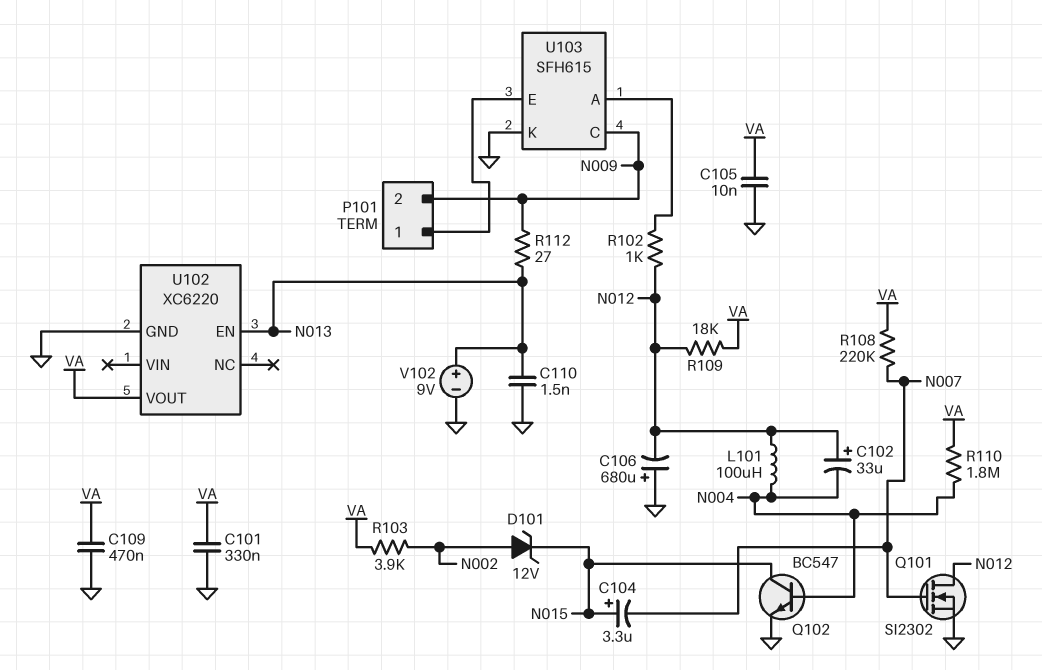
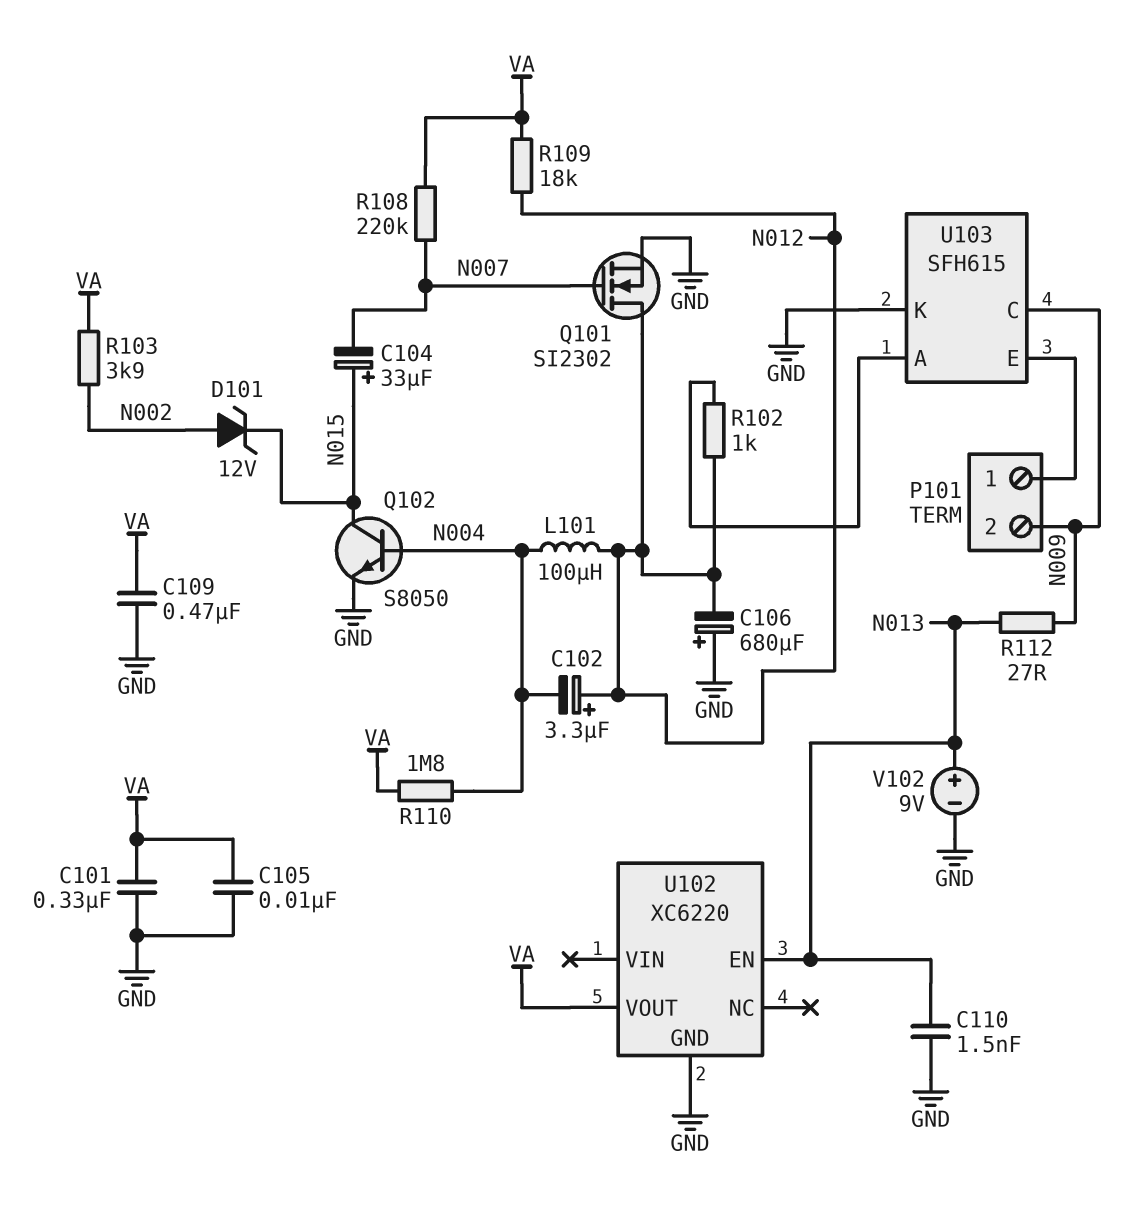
C102: 33uF (plus N012, minus N004) -> 3.3uF (plus N012, minus N004)
C104: 3.3uF (plus N015, minus N007) -> 33uF (plus N015, minus N007)
Q102: NPN BC547 (B N004, C N015, E GND) -> NPN S8050 (B N004, C N015, E GND)

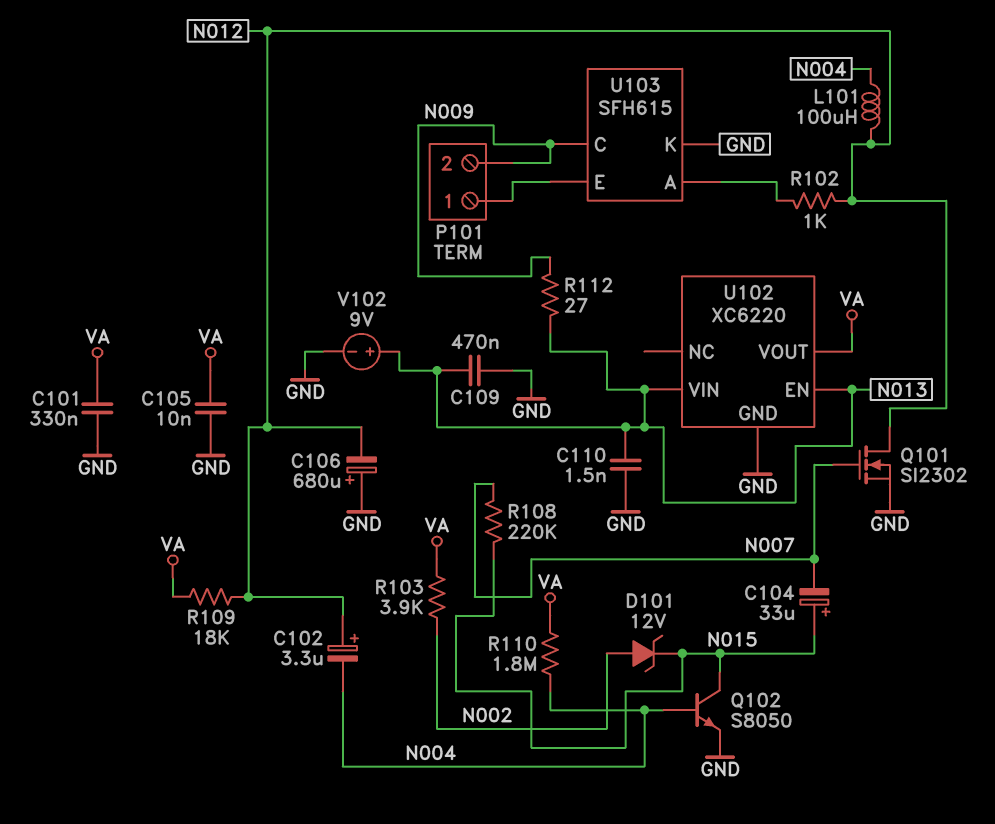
C109: 470nF (GND, VA) -> 470nF (GND, N013)
R108: 220k (N007, VA) -> 220k (N007, N015)
U102 pin VIN: none -> N013

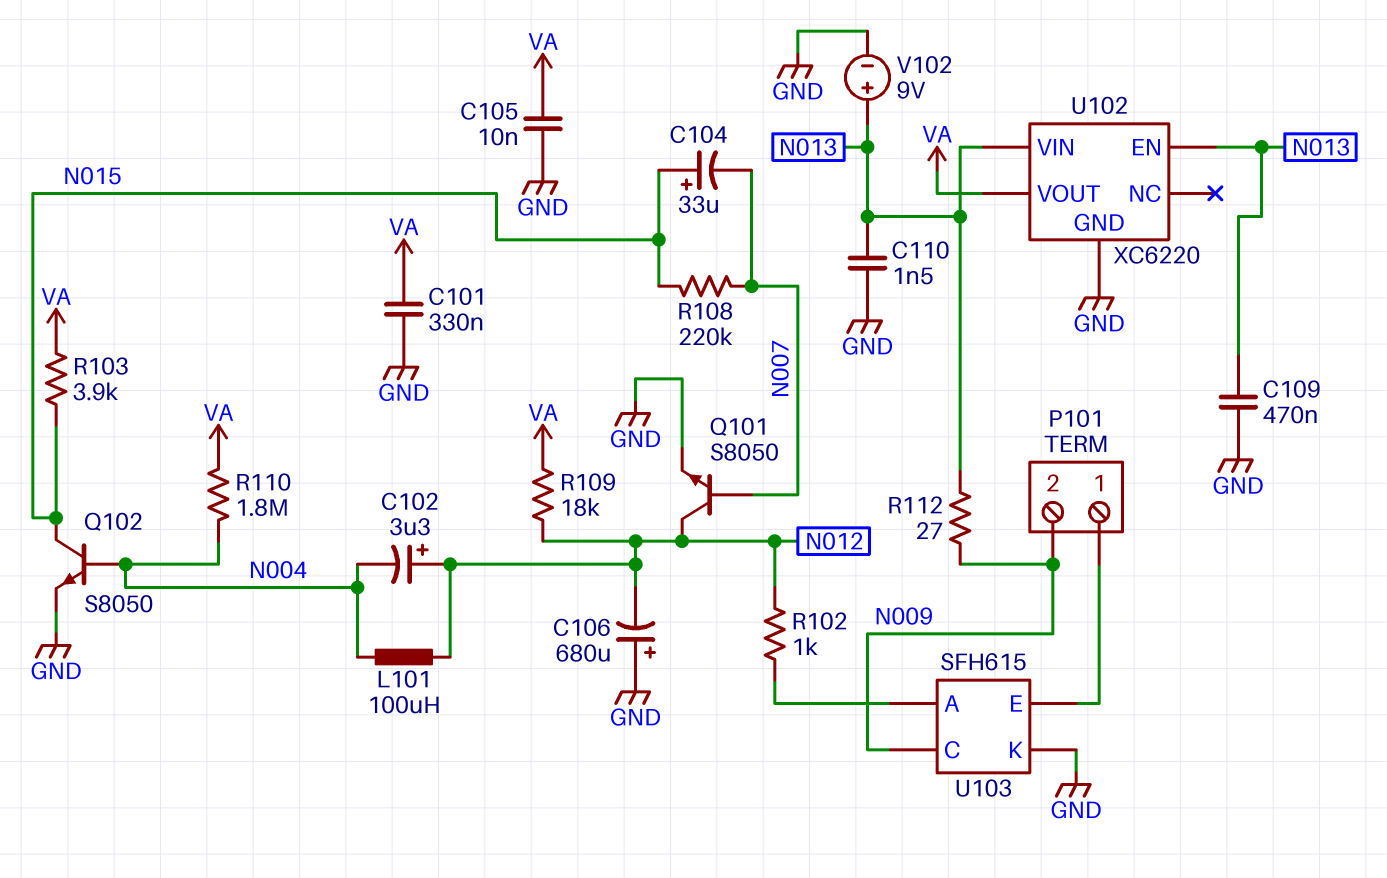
D101: zener 12V (A N002, K N015) -> none
Q101: NMOS SI2302 (G N007, D N012, S GND) -> NPN S8050 (B N007, C N012, E GND)
R103: 3.9k (N002, VA) -> 3.9k (N015, VA)

